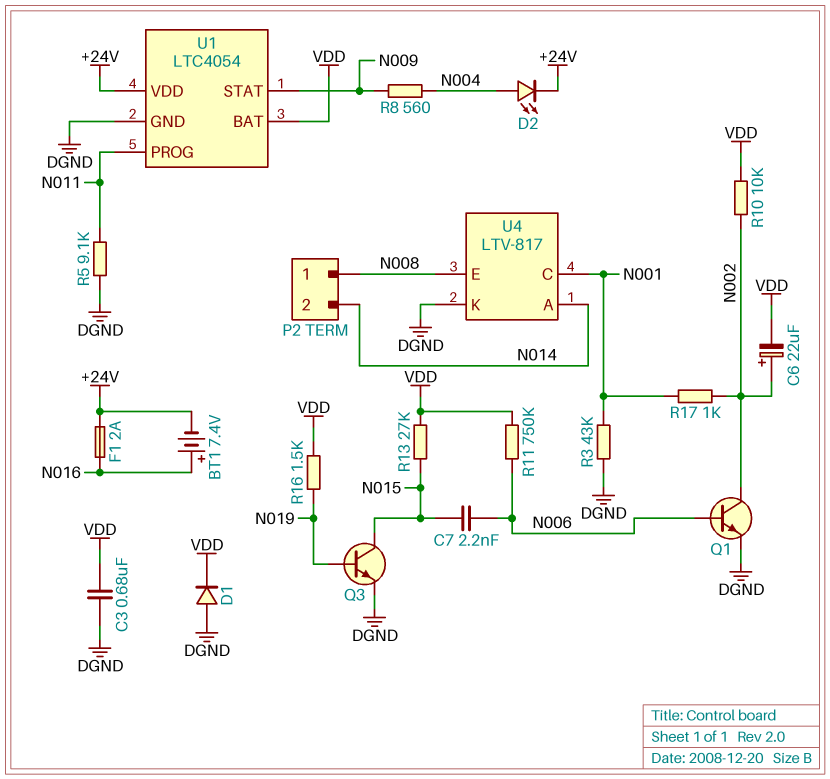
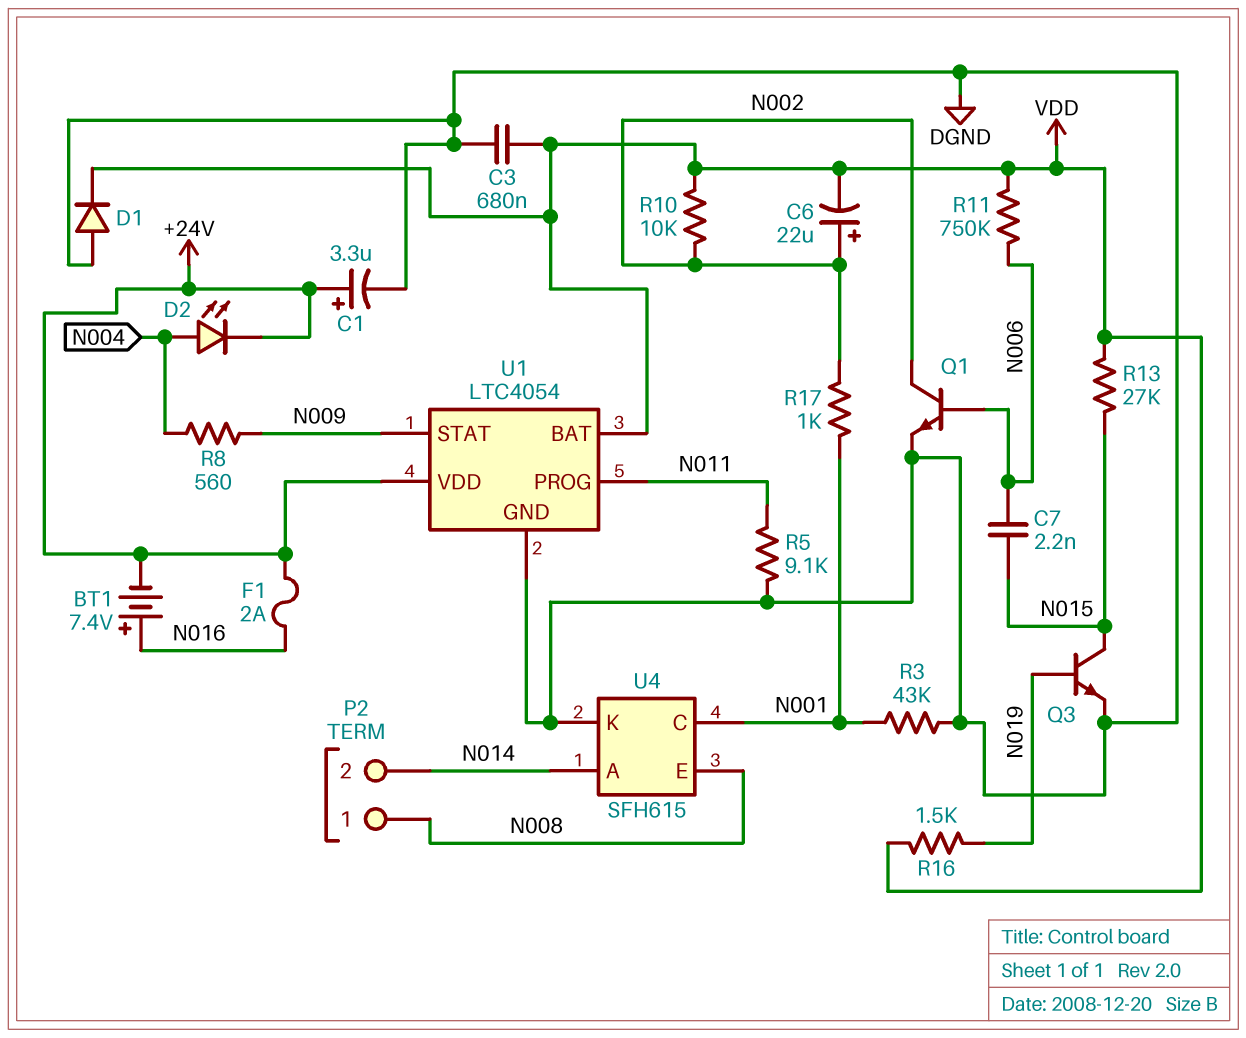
C1: none -> 3.3uF (plus +24V, minus DGND)
U4: LTV-817 -> SFH615

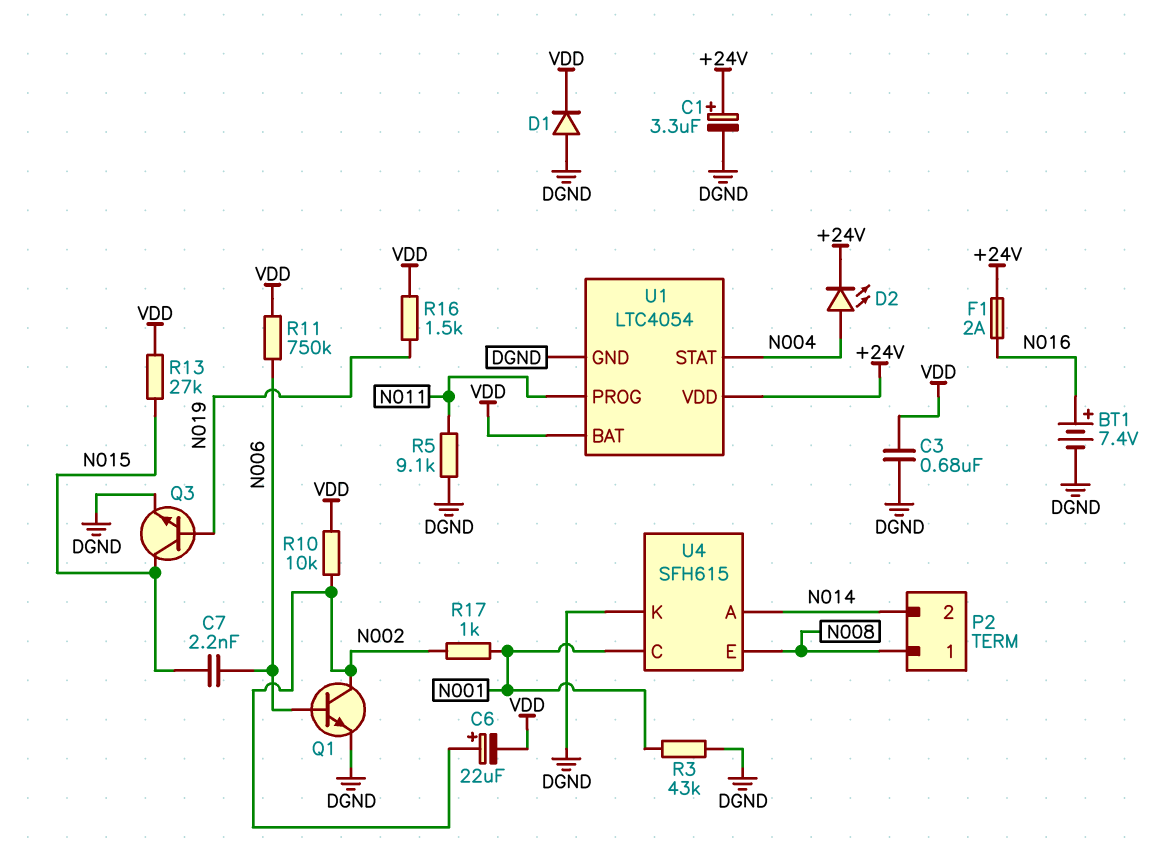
BT1: 7.4V (plus N016, minus +24V) -> 7.4V (plus N016, minus DGND)
R8: 560 (N004, N009) -> none
U1 pin STAT: N009 -> N004

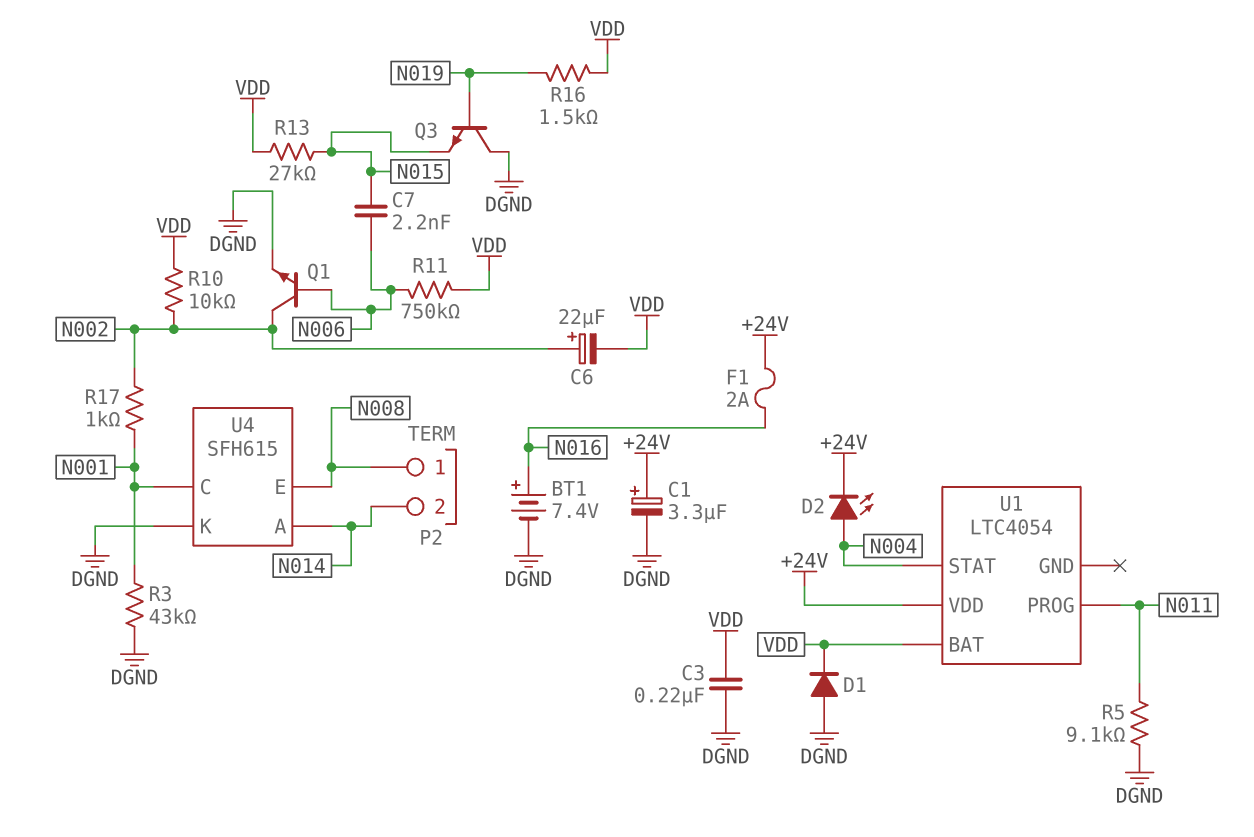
C3: 680nF (DGND, VDD) -> 220nF (DGND, VDD)
Q3: NPN (B N019, C N015, E DGND) -> NPN (B N019, C DGND, E N015)
U1 pin GND: DGND -> none

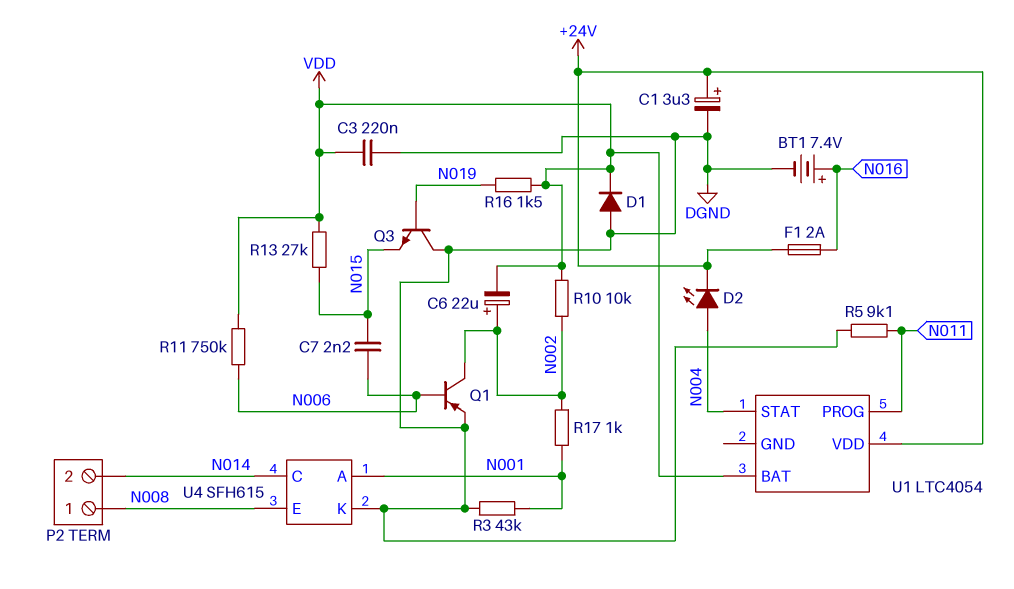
Q1: NPN (B N006, C N002, E DGND) -> PNP (B N006, C N002, E DGND)
U4 pin A: N014 -> N001
U4 pin C: N001 -> N014

